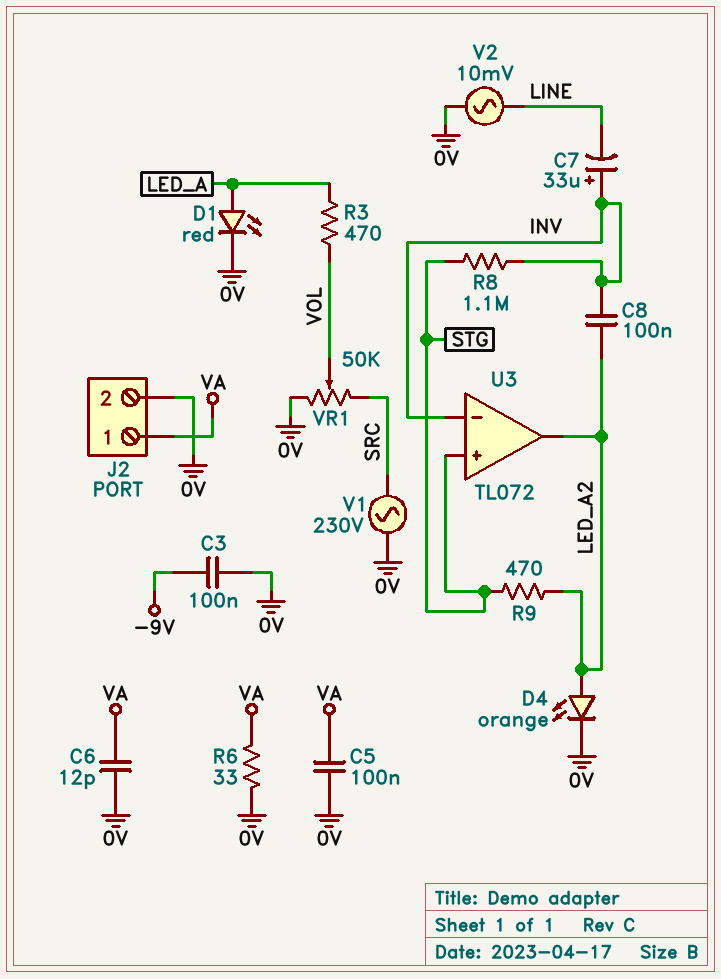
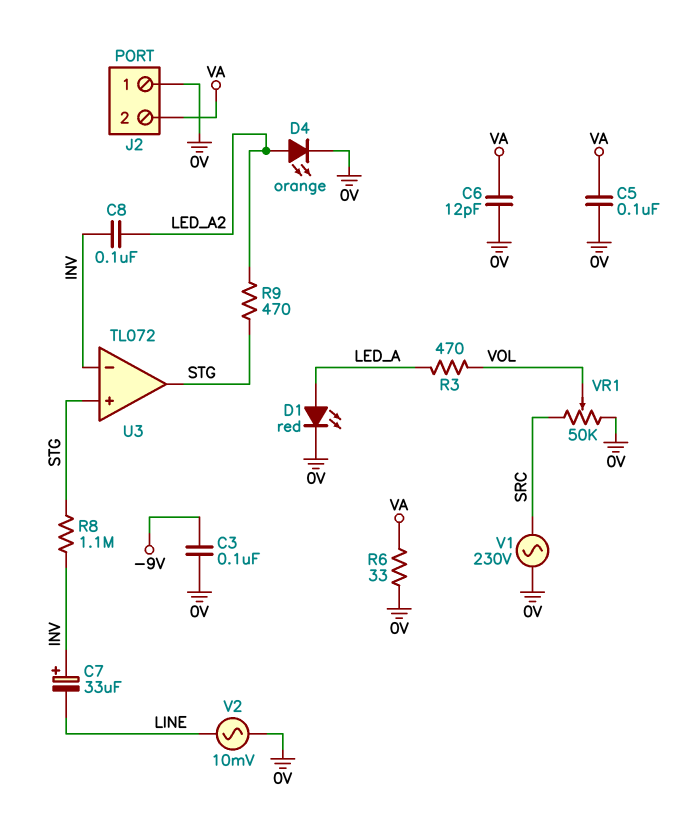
J2 pin 1: VA -> 0V
J2 pin 2: 0V -> VA
U3 pin out: LED_A2 -> STG

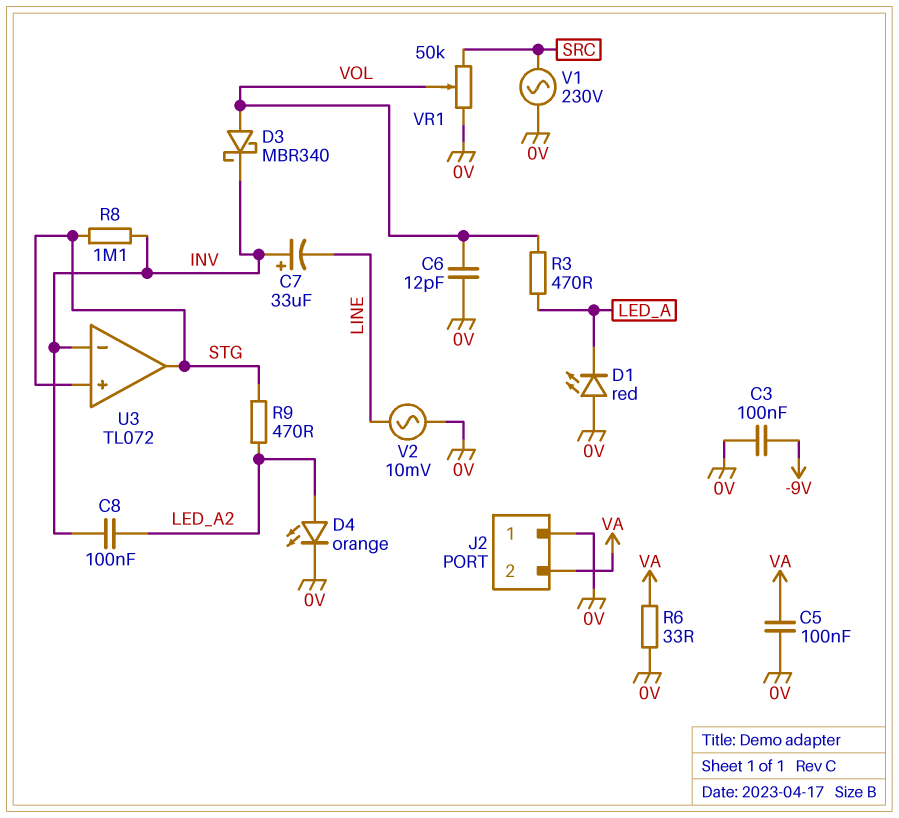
C6: 12pF (0V, VA) -> 12pF (0V, VOL)
D1: LED red (A LED_A, K 0V) -> LED red (A 0V, K LED_A)
D3: none -> schottky MBR340 (A VOL, K INV)

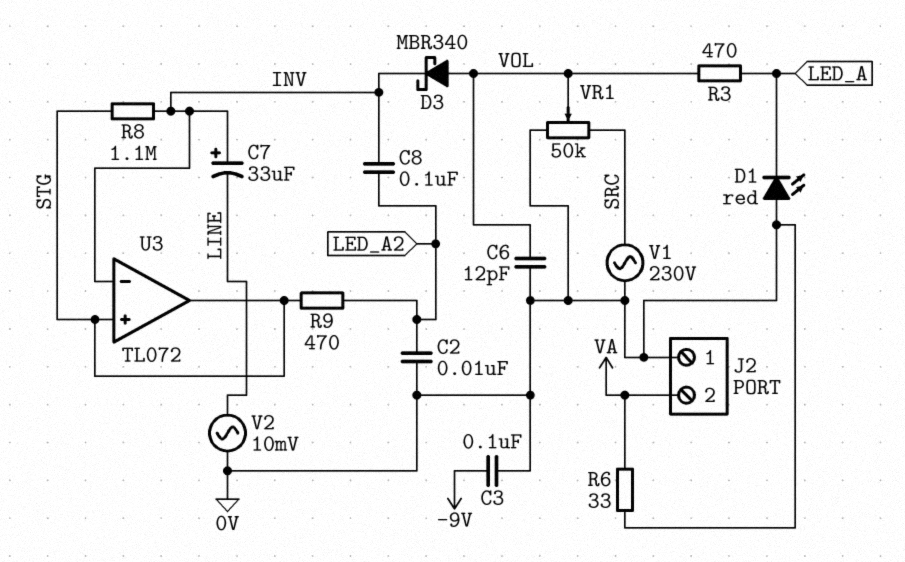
C2: none -> 10nF (0V, LED_A2)
C5: 100nF (0V, VA) -> none
D4: LED orange (A LED_A2, K 0V) -> none

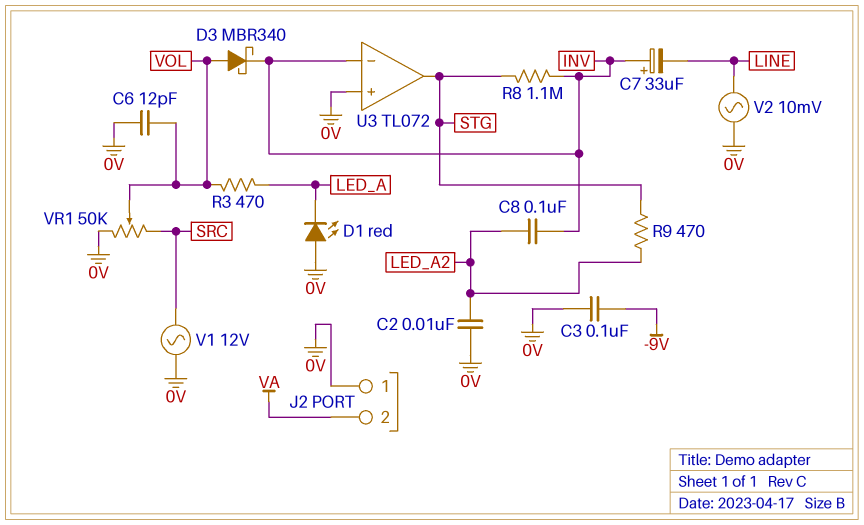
R6: 33 (0V, VA) -> none
U3 pin in+: STG -> 0V
V1: AC 230V (0V, SRC) -> AC 12V (0V, SRC)

